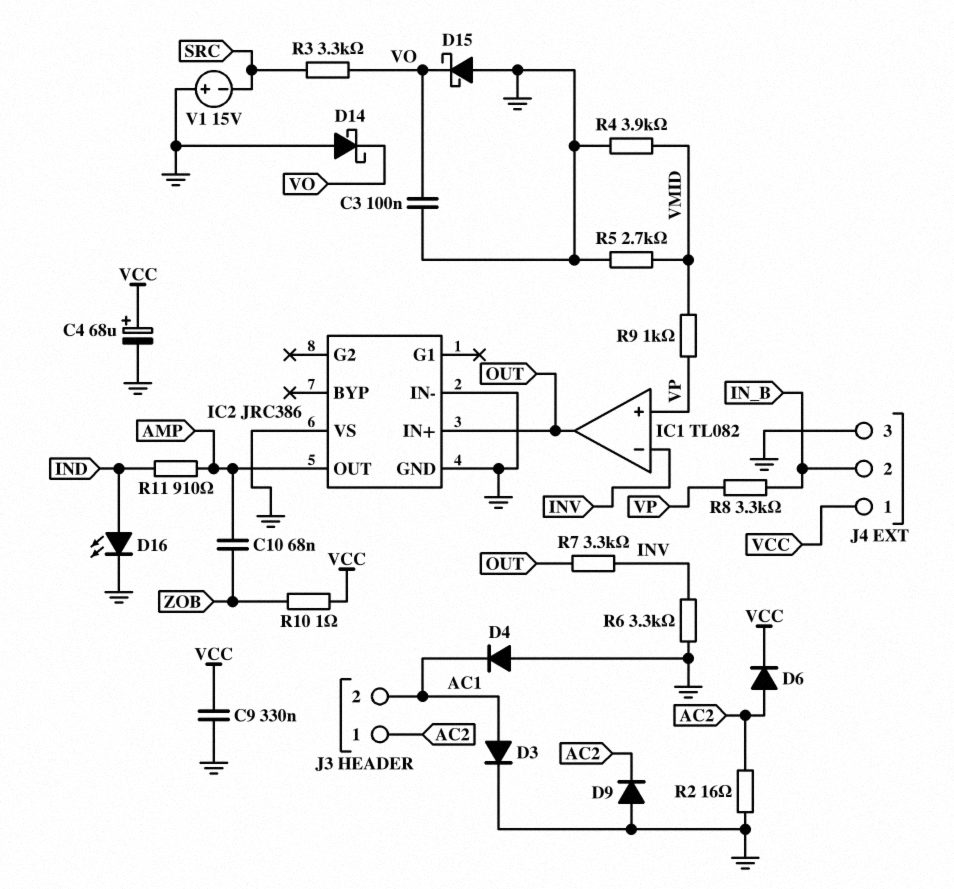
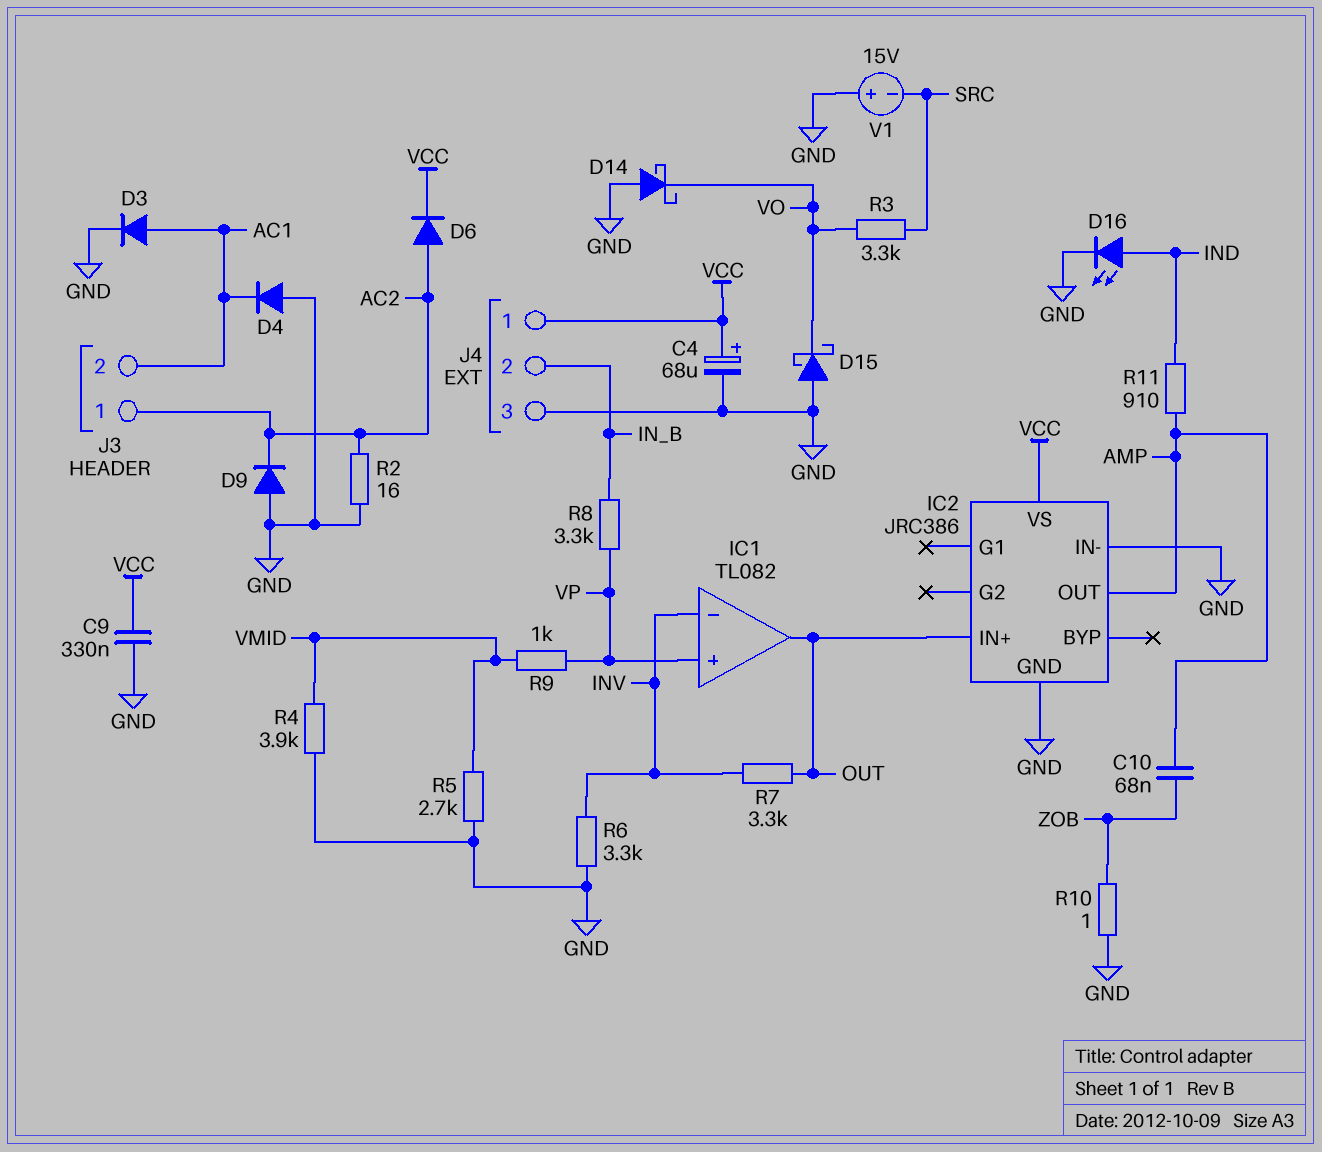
C3: 100nF (GND, VO) -> none
IC2 pin VS: GND -> VCC
R10: 1 (VCC, ZOB) -> 1 (GND, ZOB)

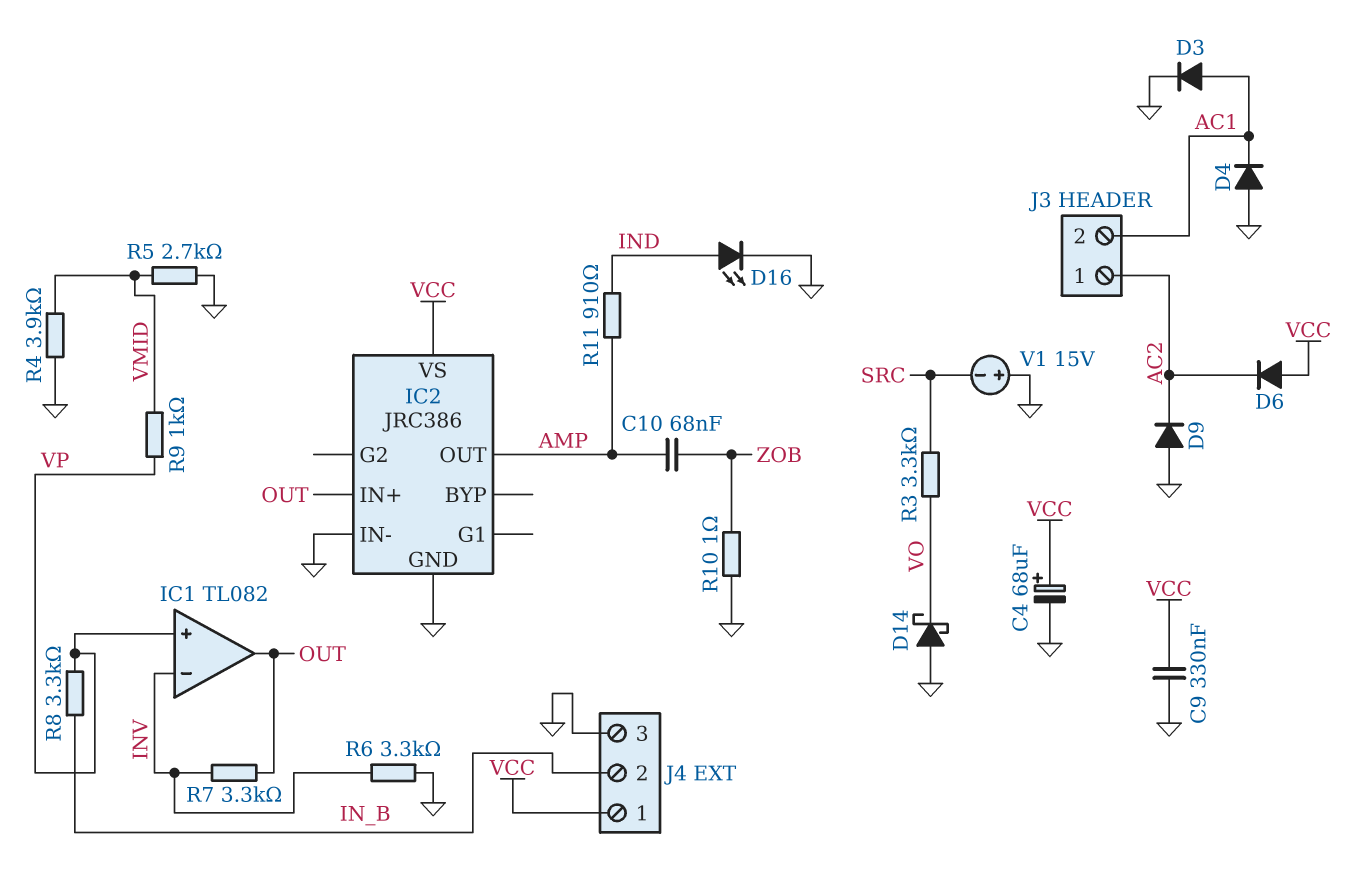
D6: diode (A AC2, K VCC) -> diode (A VCC, K AC2)
D15: schottky (A GND, K VO) -> none
R2: 16 (AC2, GND) -> none

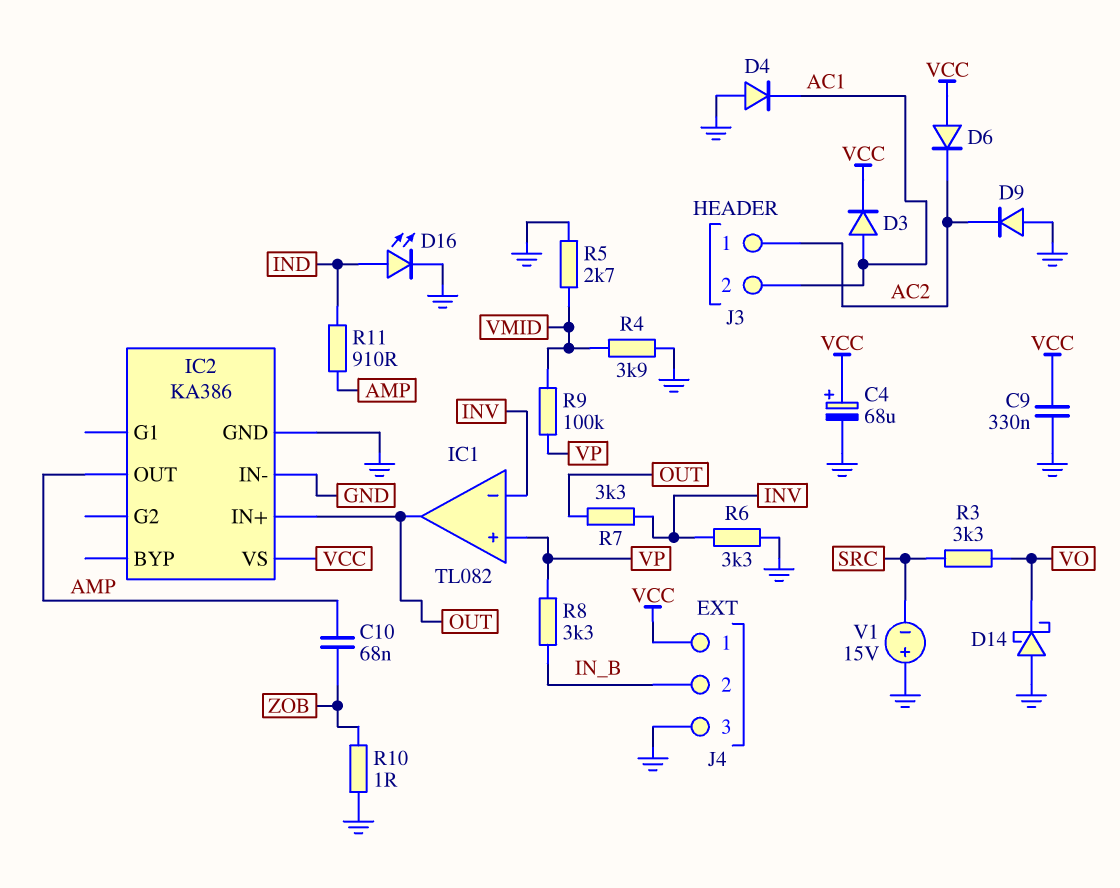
D3: diode (A AC1, K GND) -> diode (A AC1, K VCC)
IC2: JRC386 -> KA386
R9: 1k (VMID, VP) -> 100k (VMID, VP)

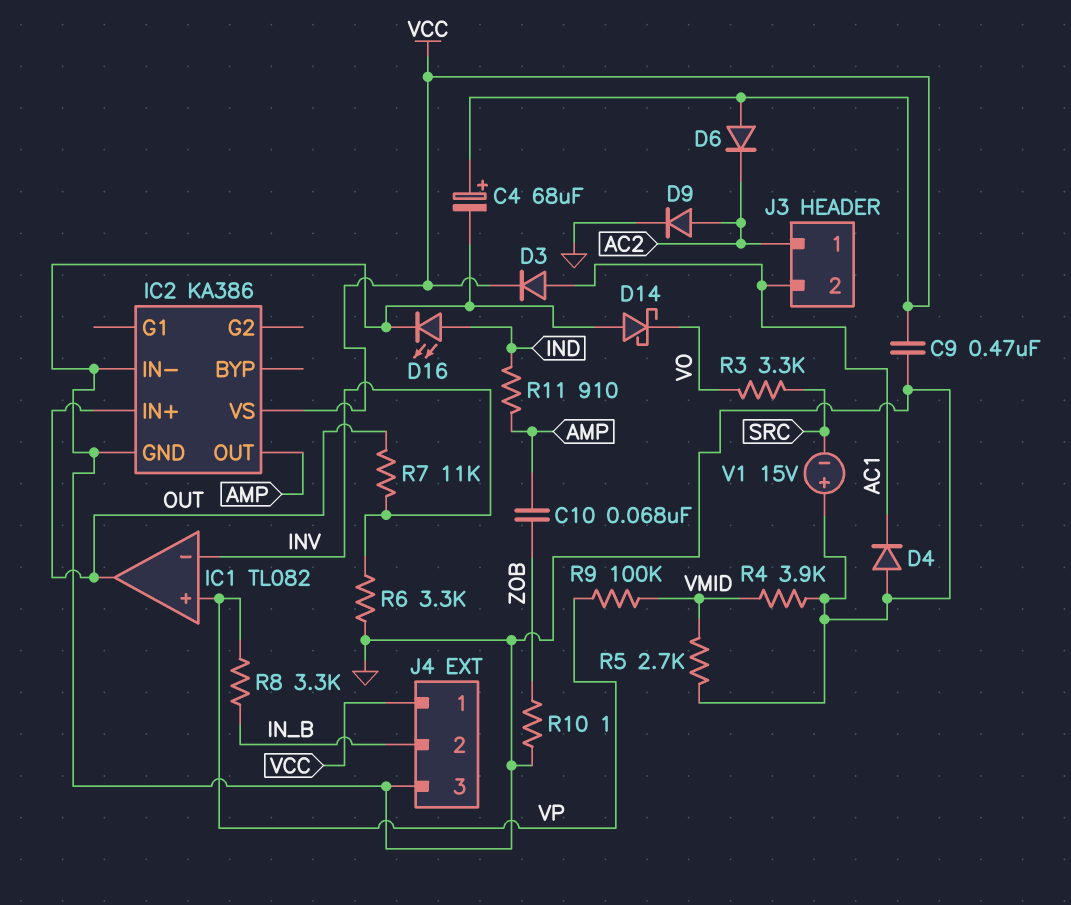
C9: 330nF (GND, VCC) -> 470nF (GND, VCC)
D9: diode (A GND, K AC2) -> diode (A AC2, K GND)
R7: 3.3k (INV, OUT) -> 11k (INV, OUT)

